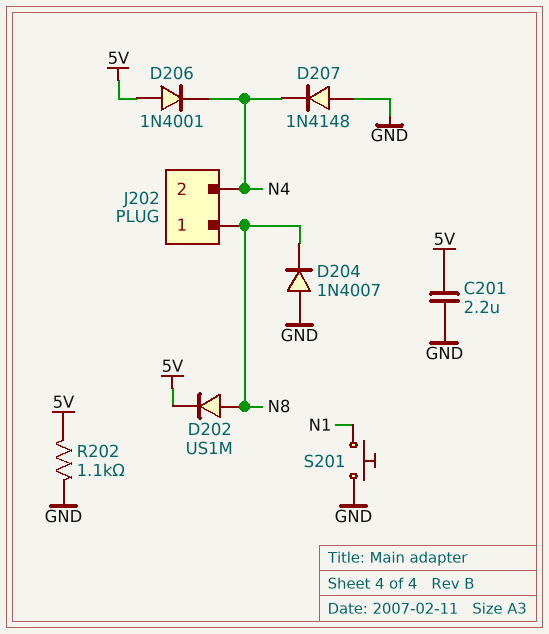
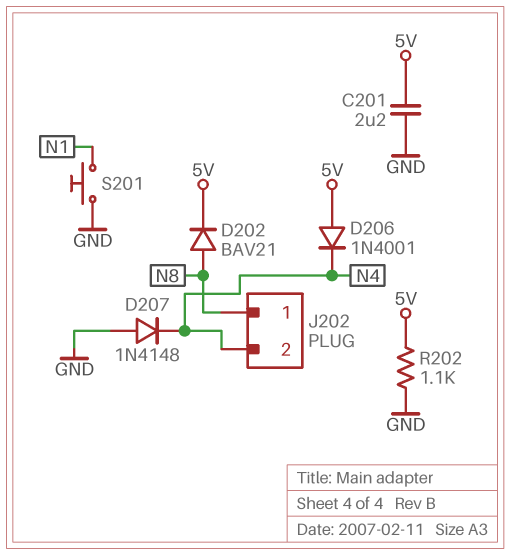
D202: diode US1M (A N8, K 5V) -> diode BAV21 (A N8, K 5V)
D204: diode 1N4007 (A GND, K N8) -> none

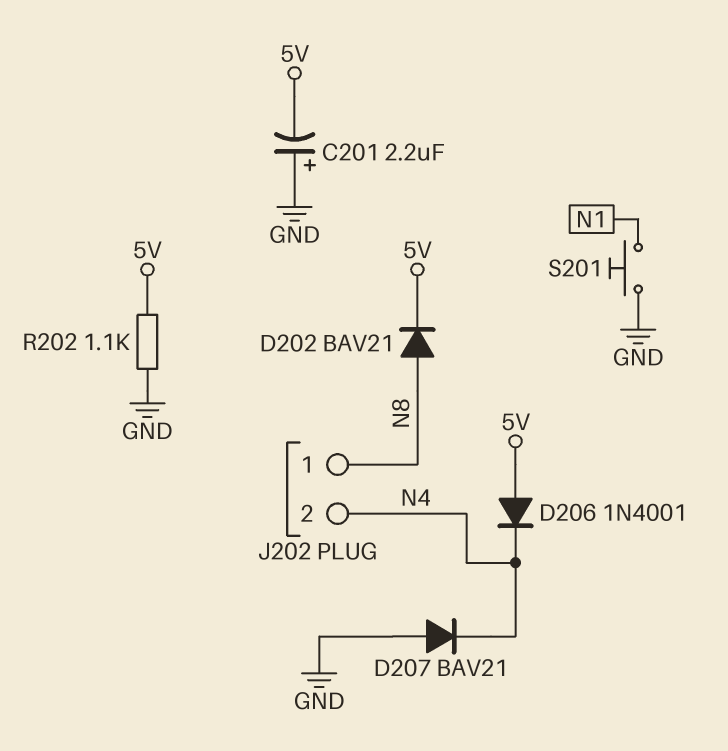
C201: 2.2uF (5V, GND) -> 2.2uF (plus GND, minus 5V)
D207: diode 1N4148 (A GND, K N4) -> diode BAV21 (A GND, K N4)

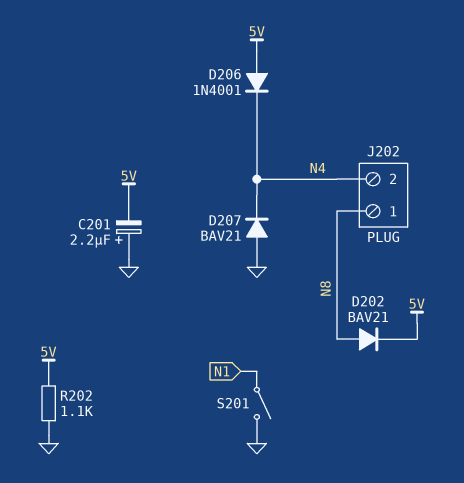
S201: button (GND, N1) -> switch (GND, N1)

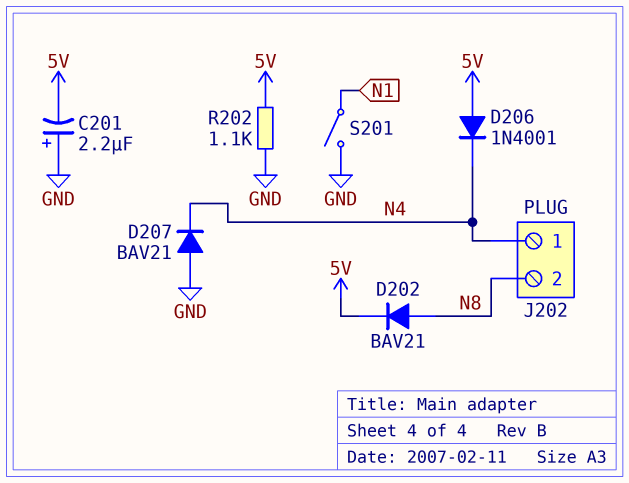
J202 pin 1: N8 -> N4
J202 pin 2: N4 -> N8

